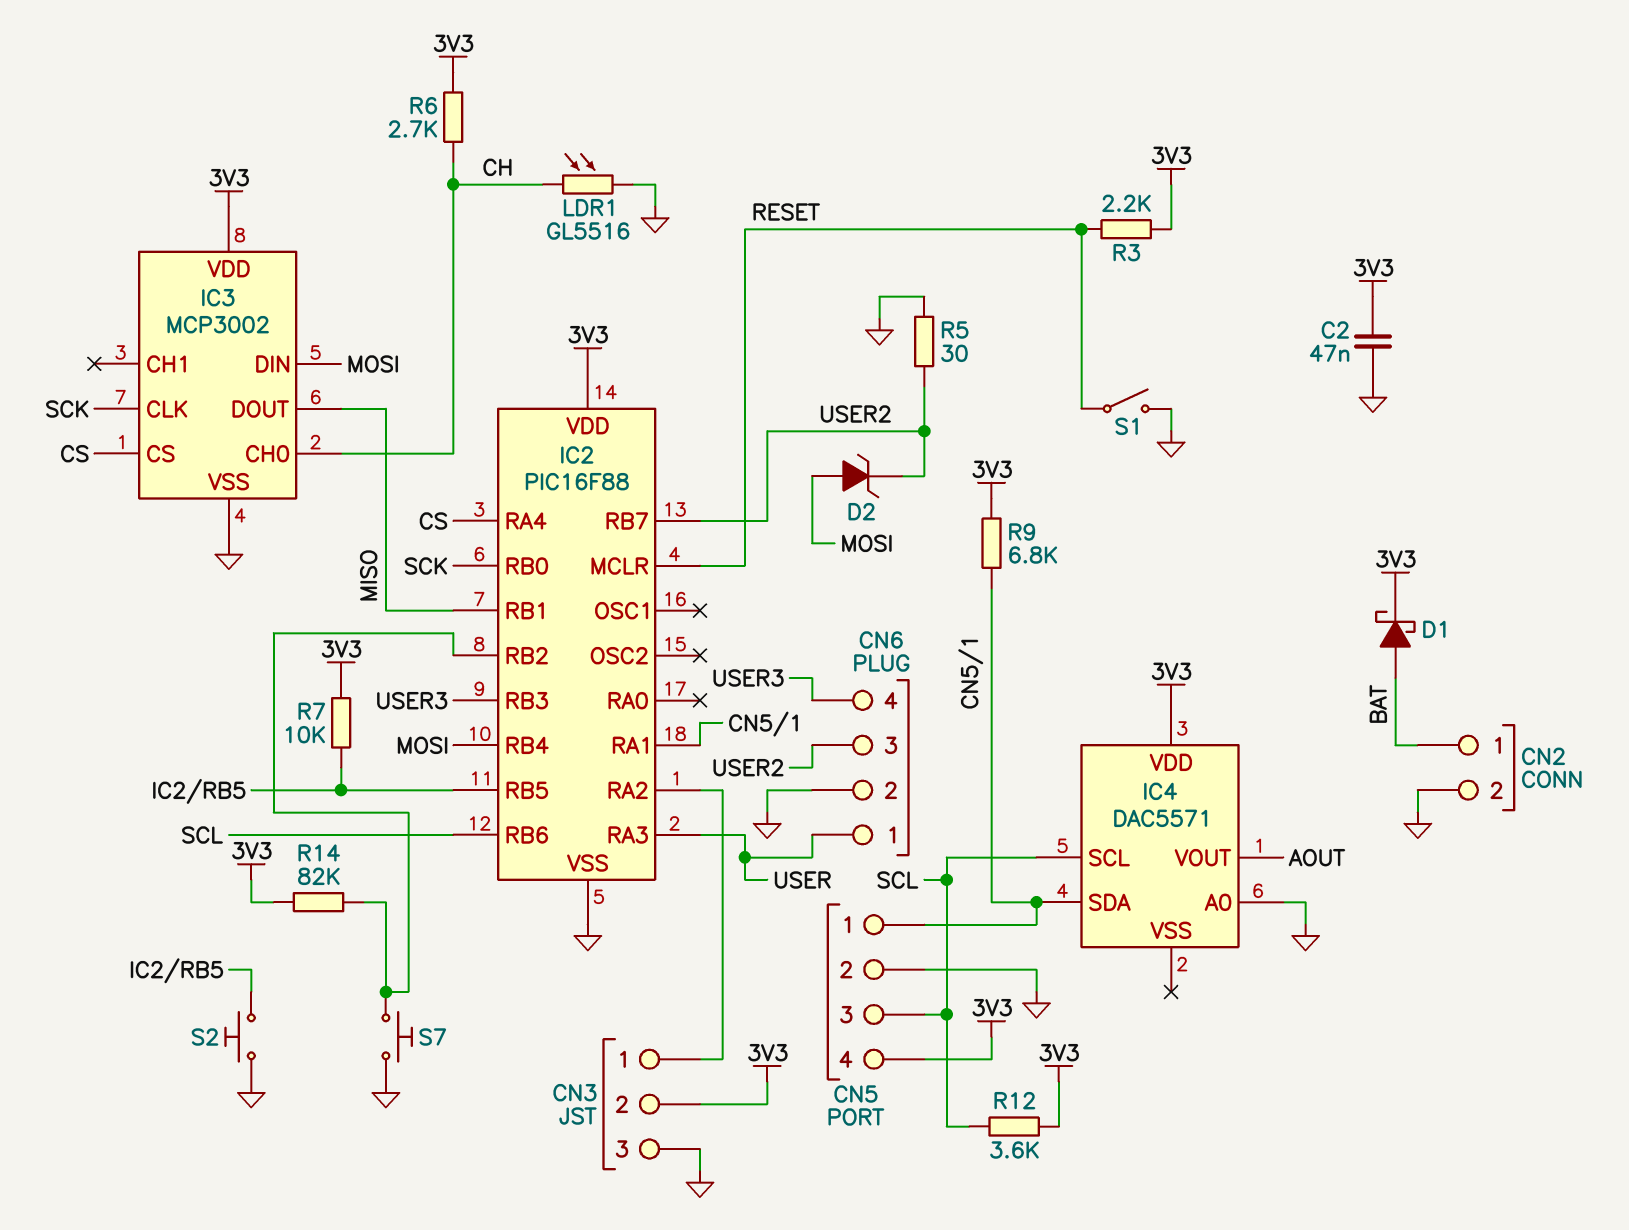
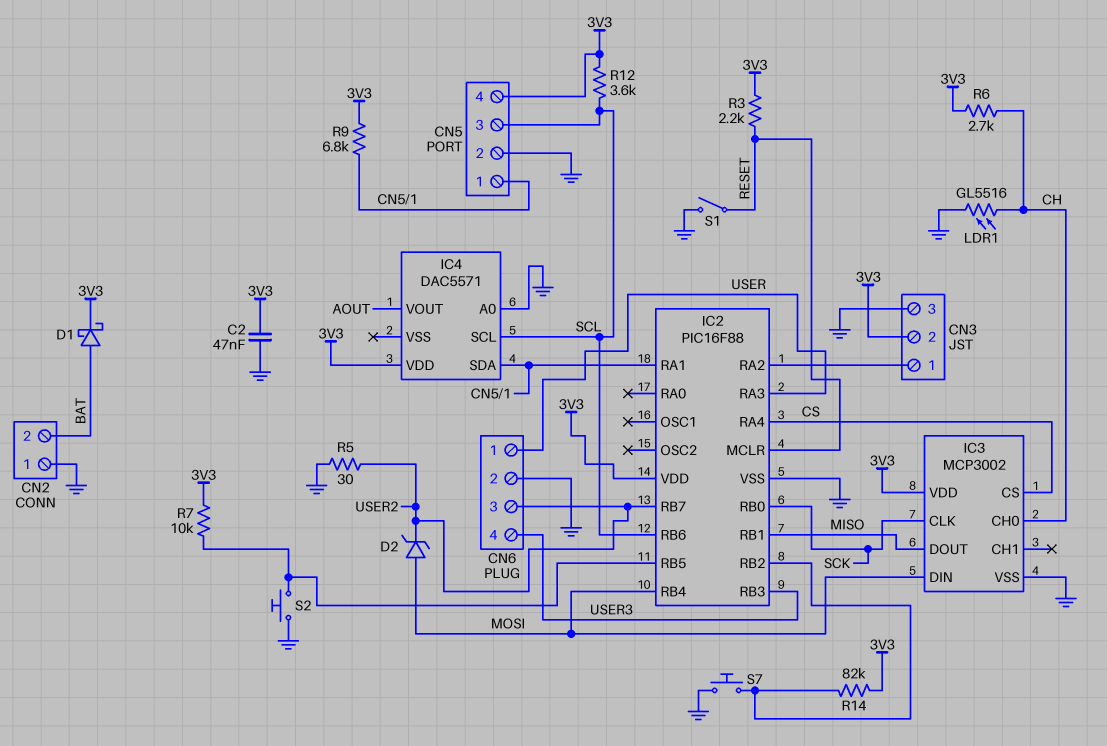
CN2 pin 1: BAT -> GND
CN2 pin 2: GND -> BAT

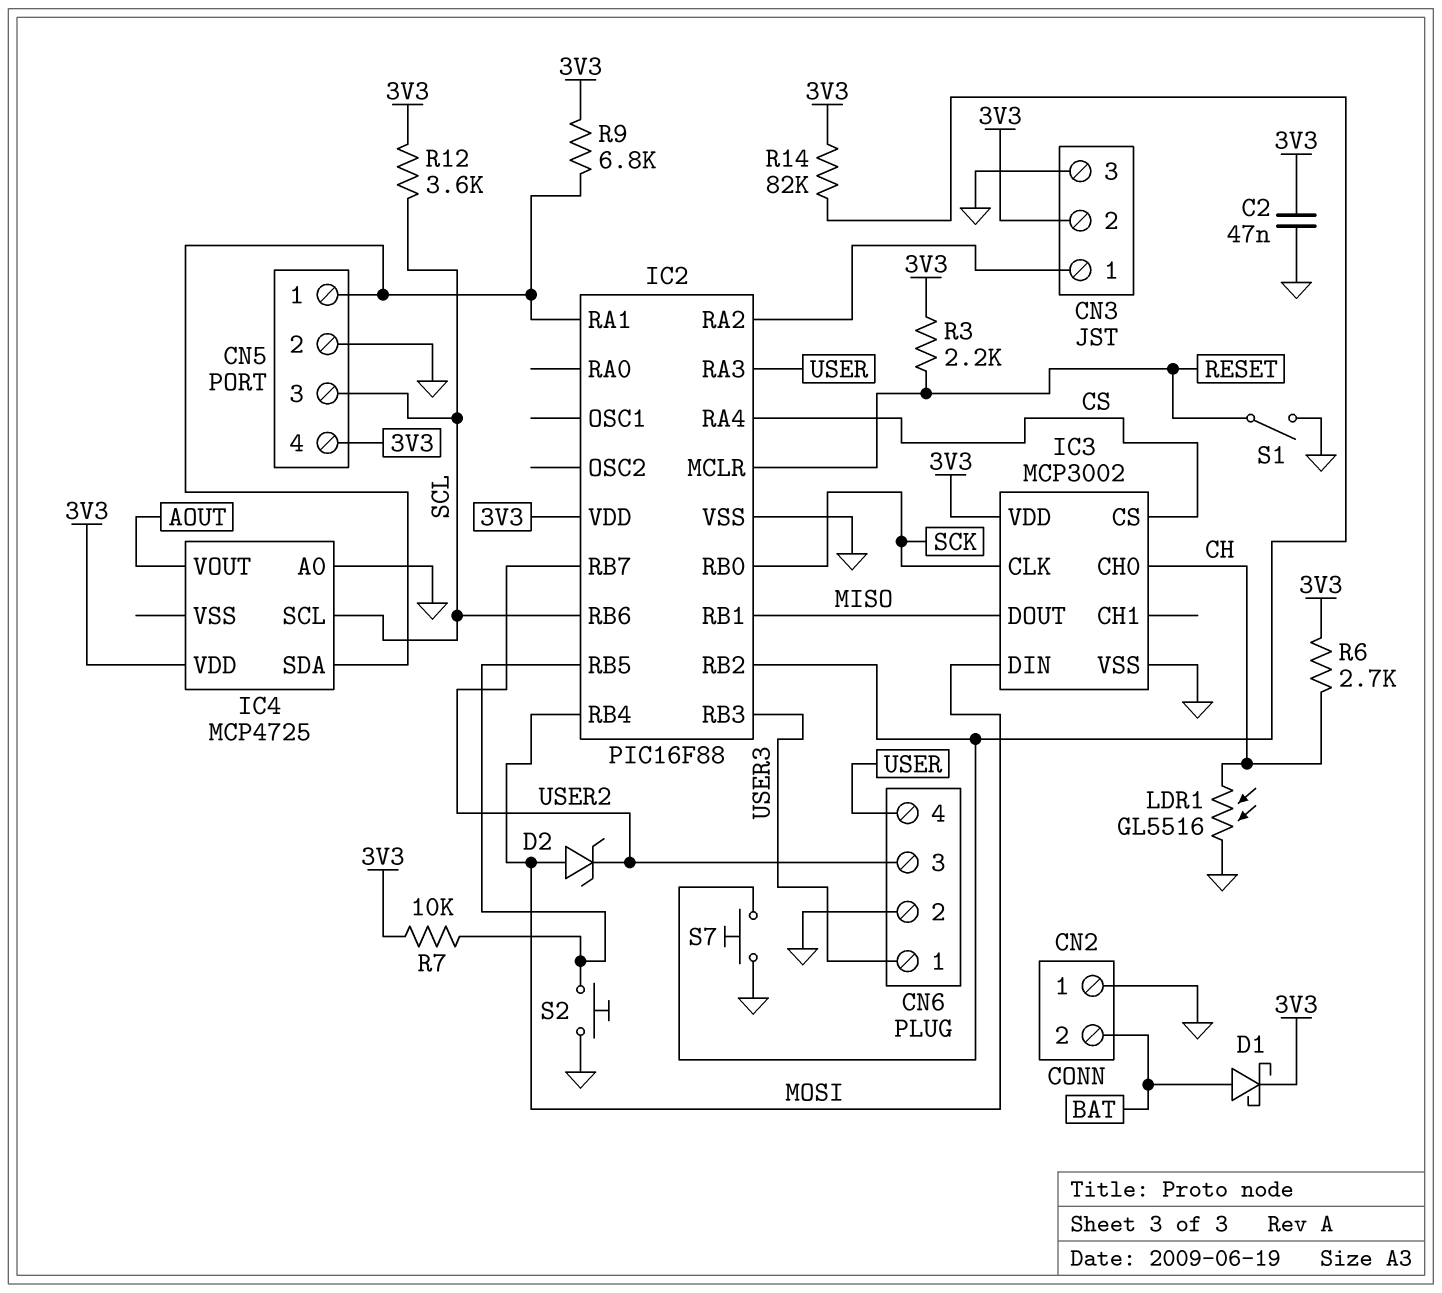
CN6 pin 1: USER -> USER3
CN6 pin 4: USER3 -> USER
IC4: DAC5571 -> MCP4725
R5: 30 (GND, USER2) -> none

